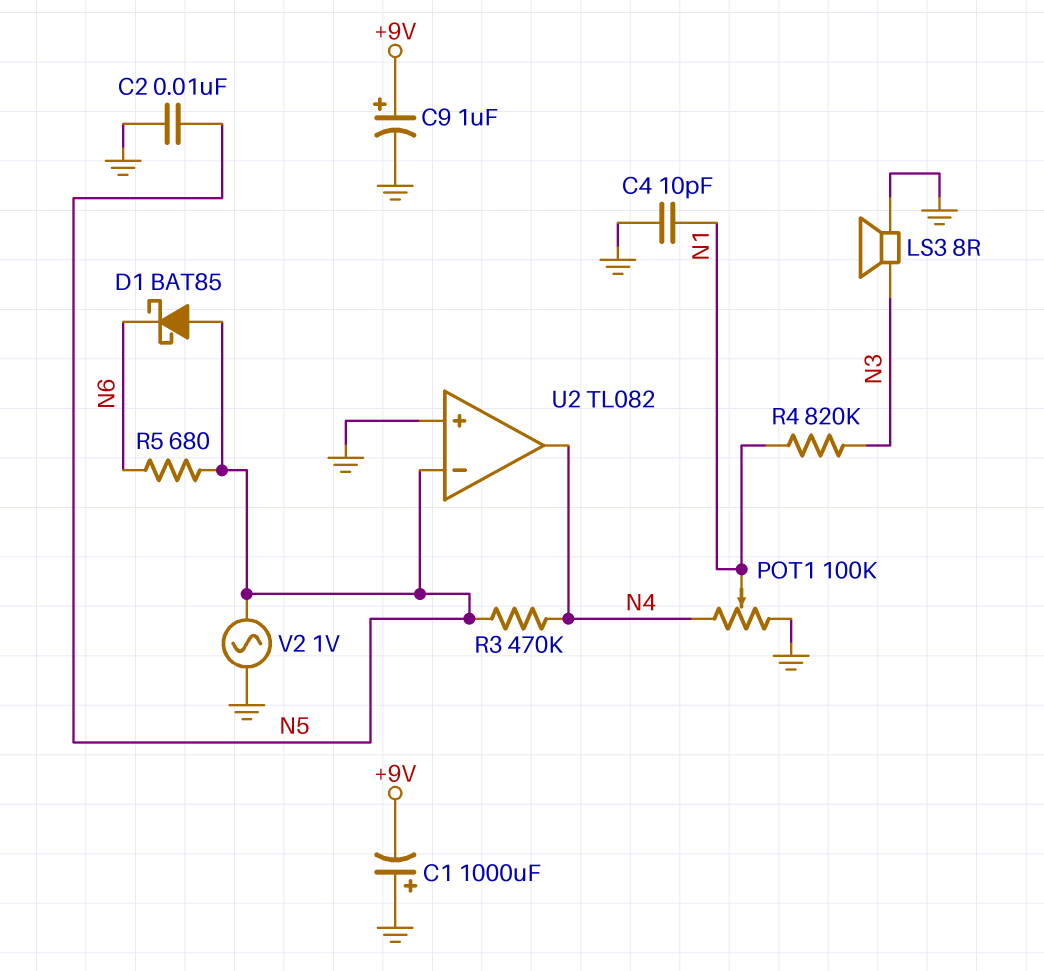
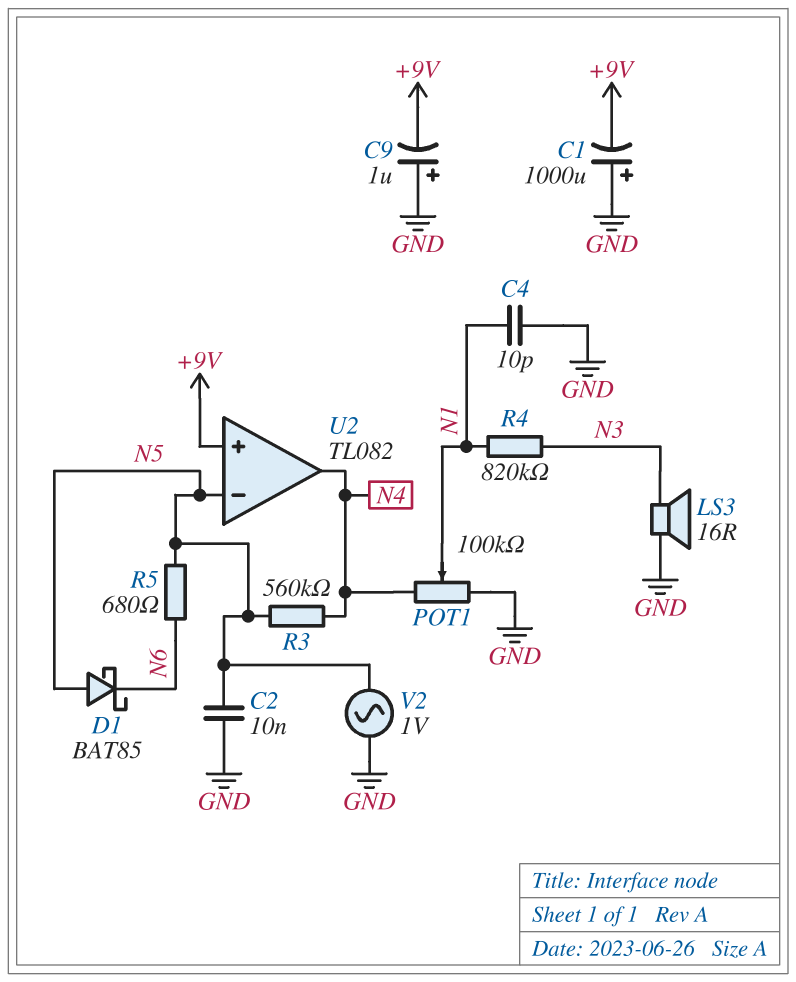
C9: 1uF (plus +9V, minus GND) -> 1uF (plus GND, minus +9V)
LS3: speaker 8R (GND, N3) -> speaker 16R (GND, N3)
R3: 470k (N4, N5) -> 560k (N4, N5)
U2 pin in+: GND -> +9V

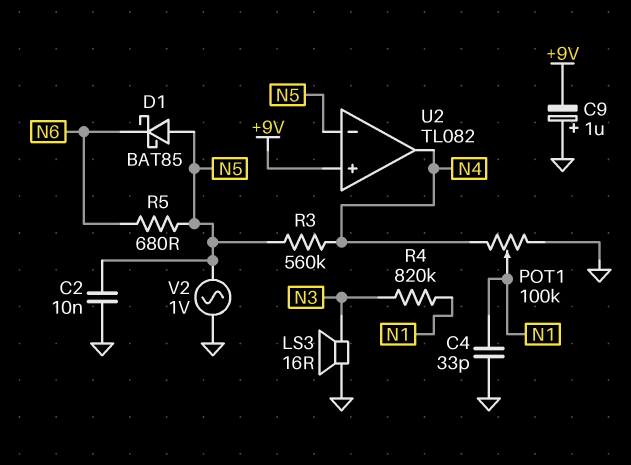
C1: 1000uF (plus GND, minus +9V) -> none
C4: 10pF (GND, N1) -> 33pF (GND, N1)

